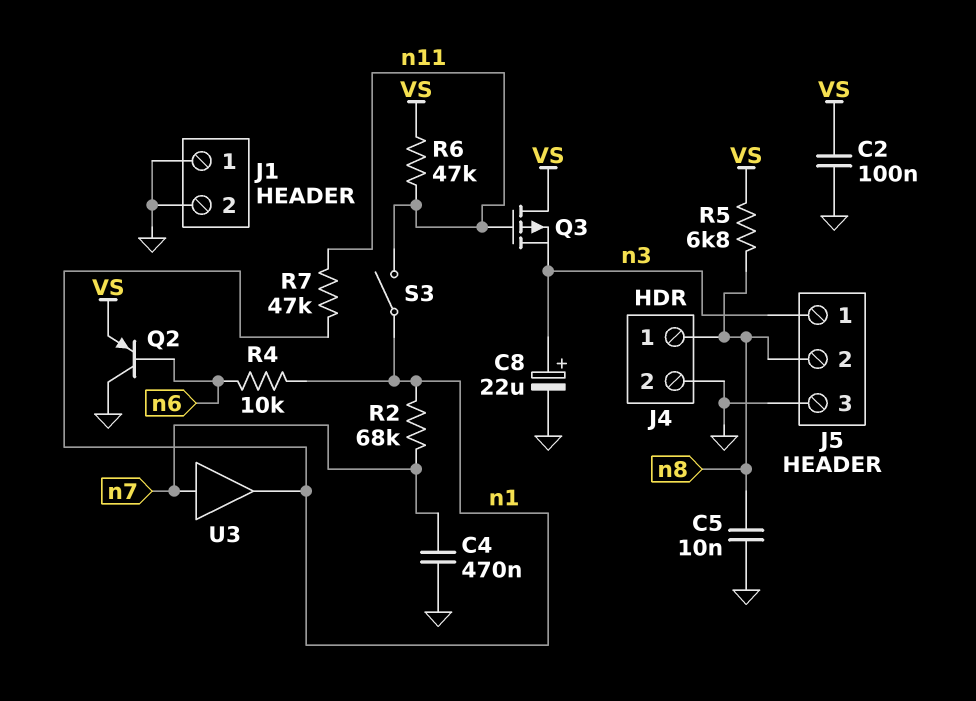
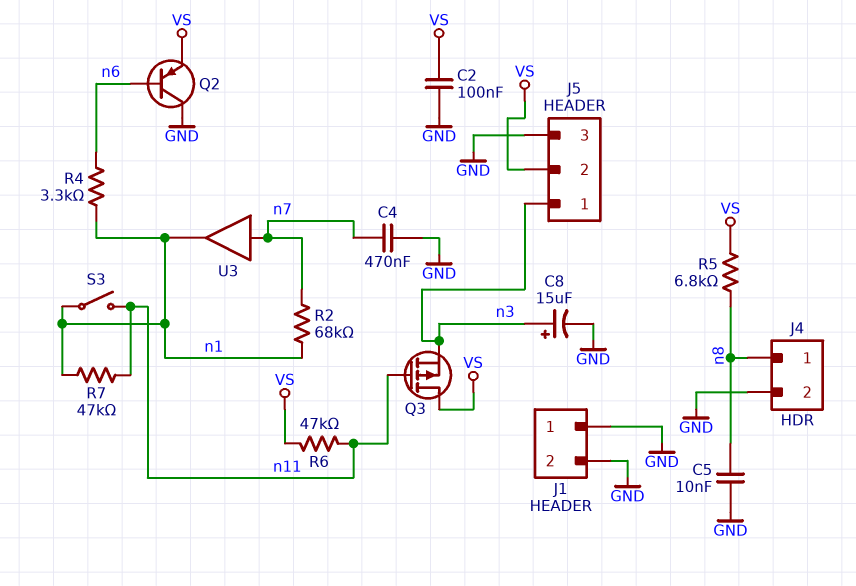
C8: 22uF (plus n3, minus GND) -> 15uF (plus n3, minus GND)
J5 pin 2: n8 -> VS
R4: 10k (n1, n6) -> 3.3k (n1, n6)

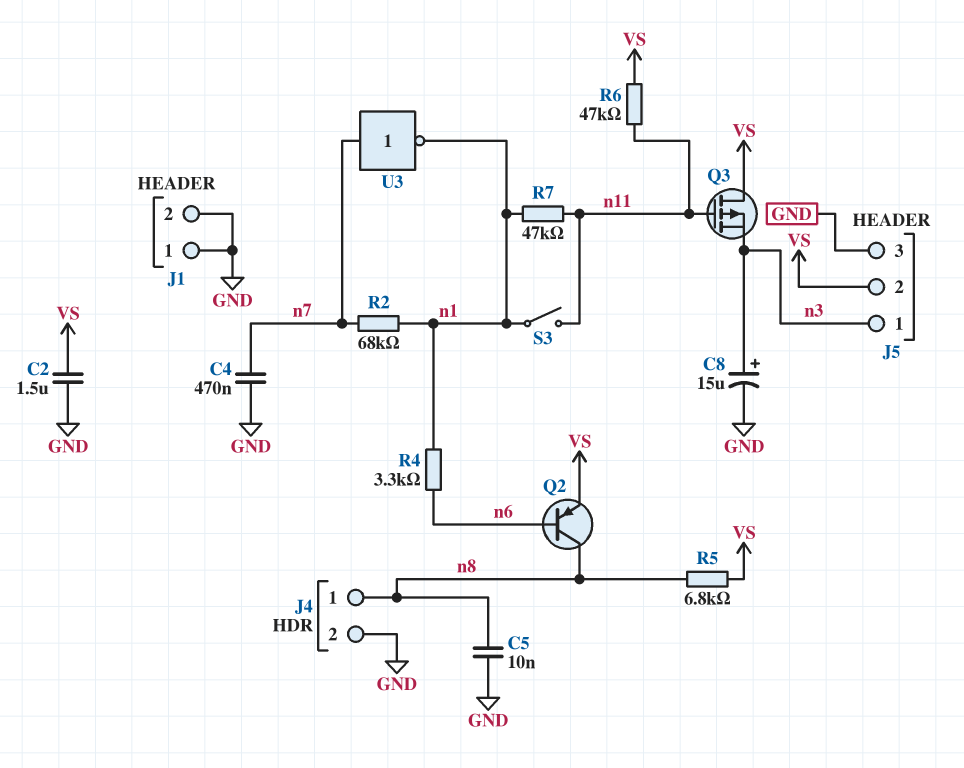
C2: 100nF (GND, VS) -> 1.5uF (GND, VS)
Q2: PNP (B n6, C GND, E VS) -> PNP (B n6, C n8, E VS)
U3: buffer (in n7, out n1) -> NOT (in n7, out n1)

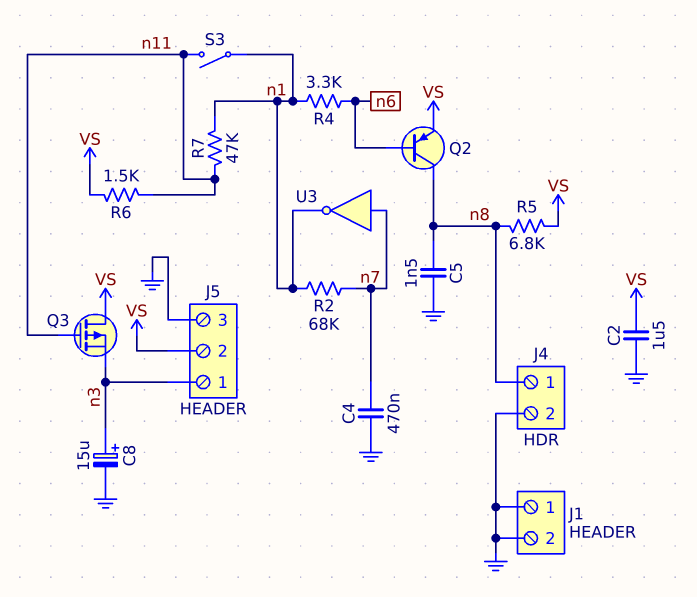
C5: 10nF (GND, n8) -> 1.5nF (GND, n8)
R6: 47k (VS, n11) -> 1.5k (VS, n11)

